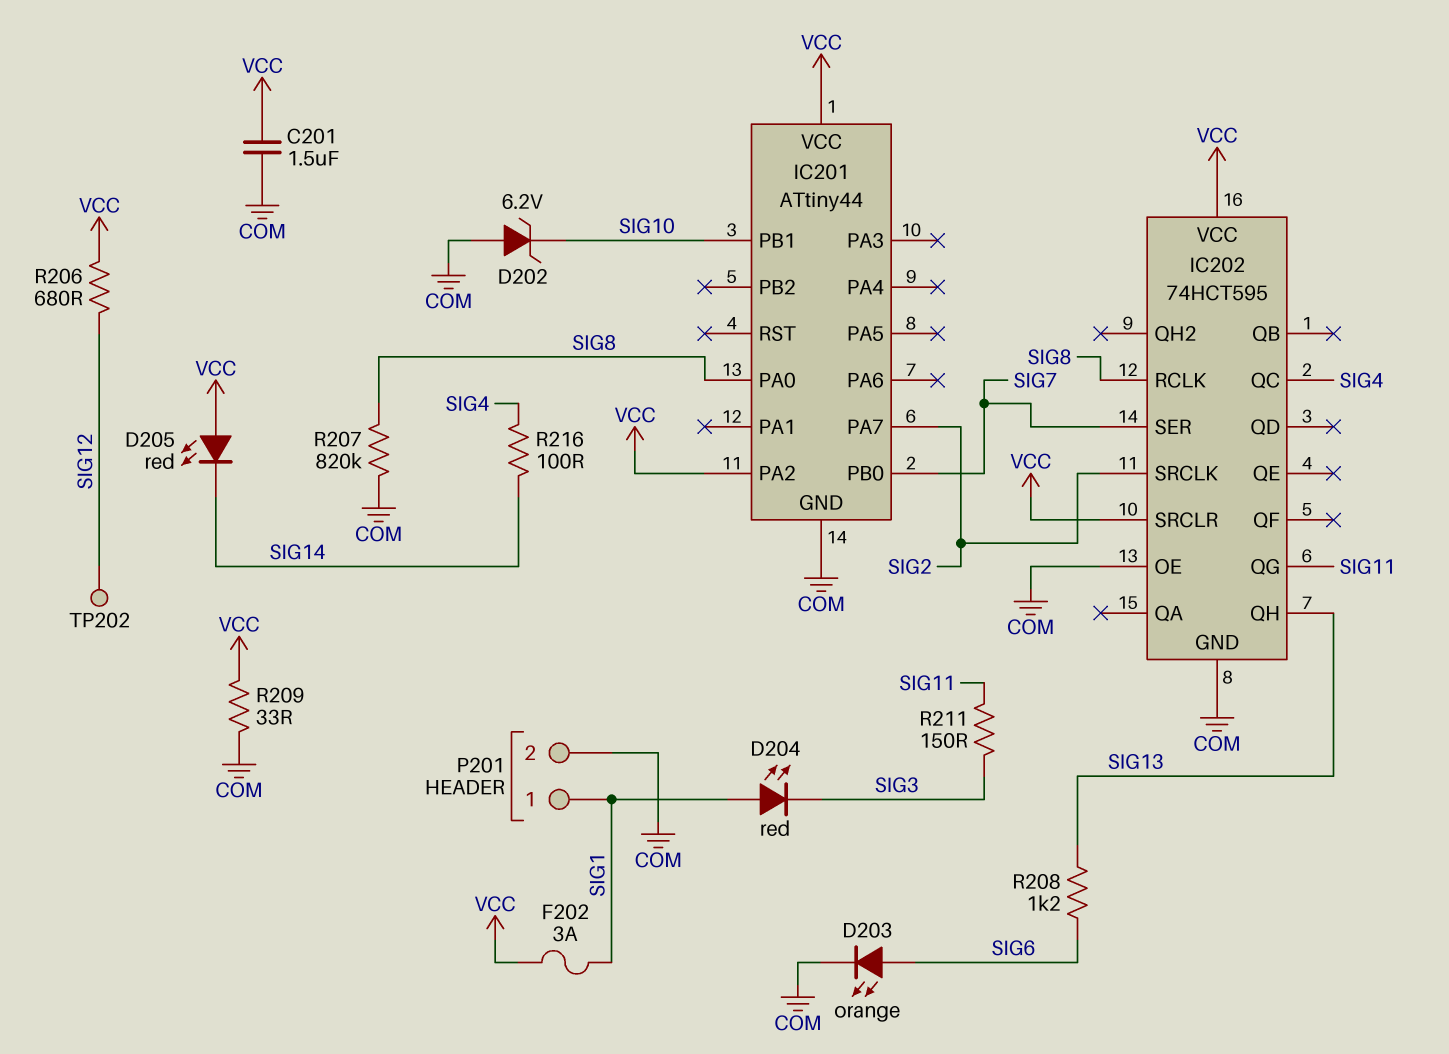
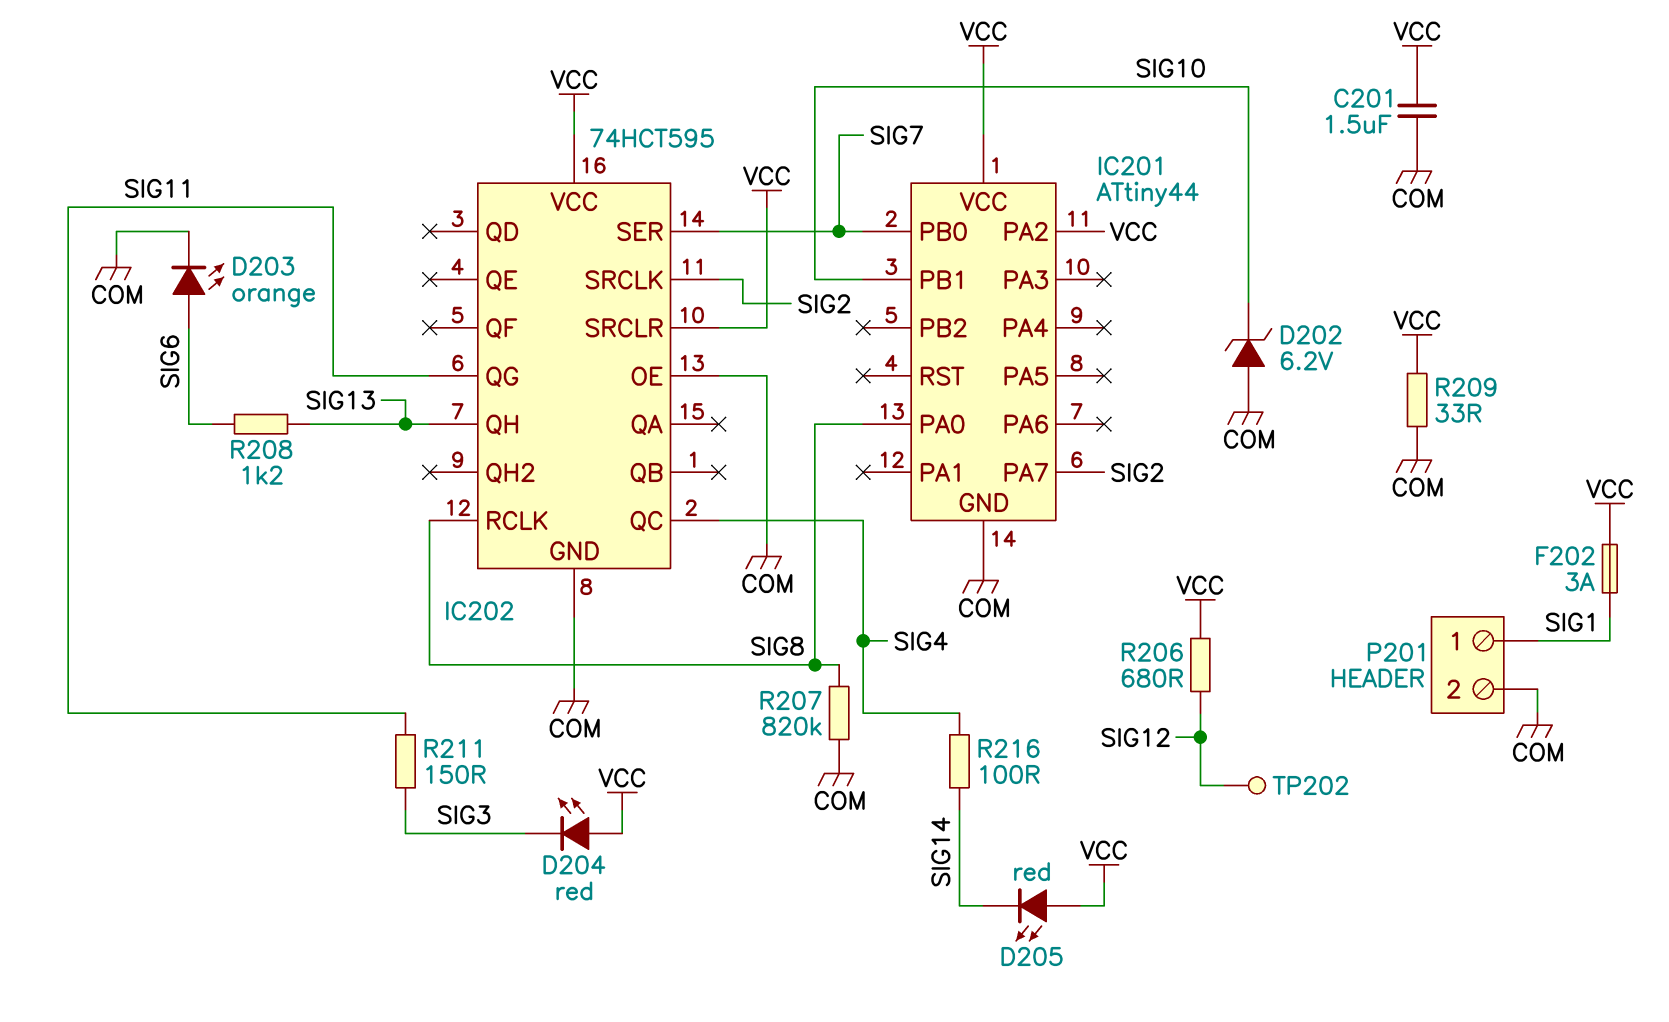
D204: LED red (A SIG1, K SIG3) -> LED red (A VCC, K SIG3)

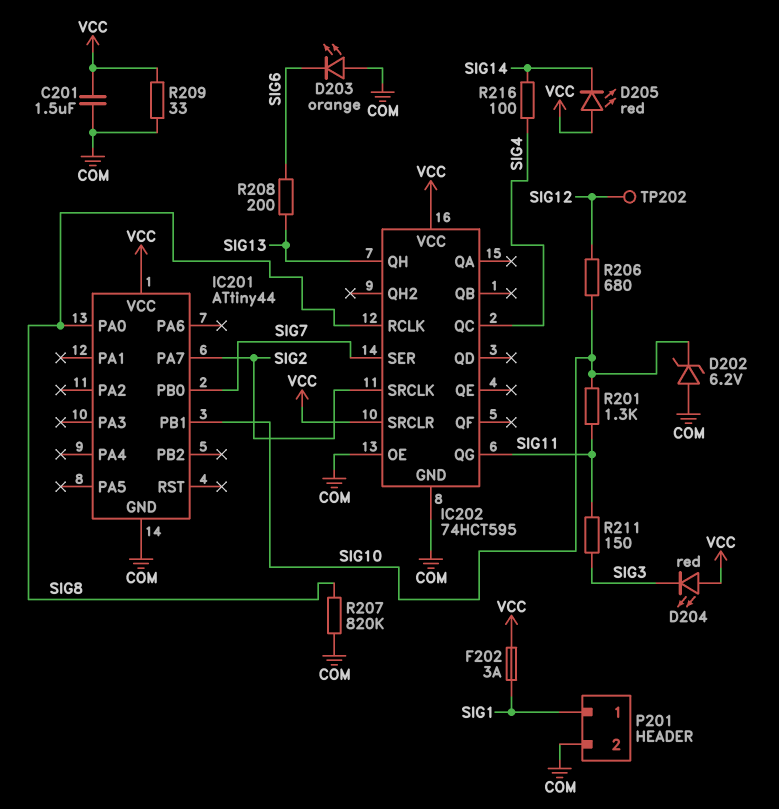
D203: LED orange (A SIG6, K COM) -> LED orange (A COM, K SIG6)
IC201 pin PA2: VCC -> none
R201: none -> 1.3k (SIG10, SIG11)
R206: 680 (SIG12, VCC) -> 680 (SIG10, SIG12)
R208: 1.2k (SIG6, SIG13) -> 200 (SIG6, SIG13)

